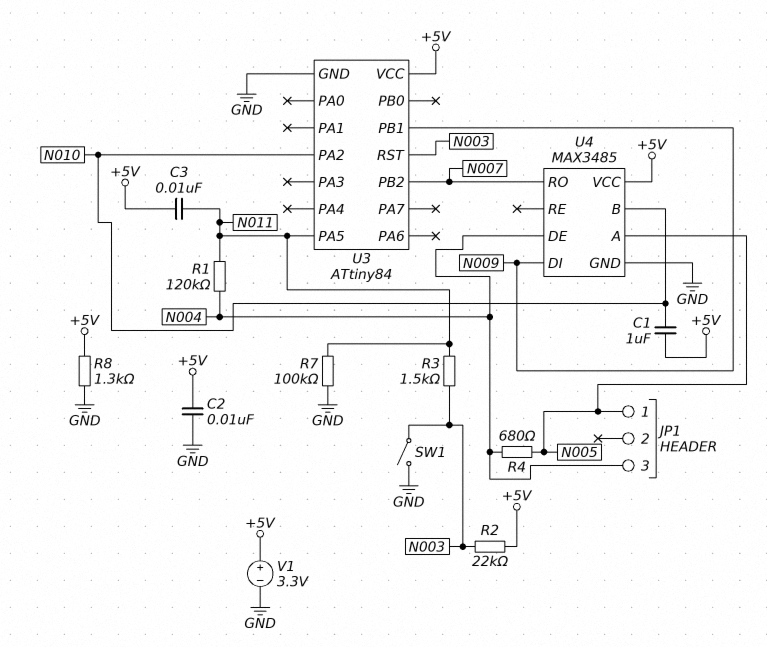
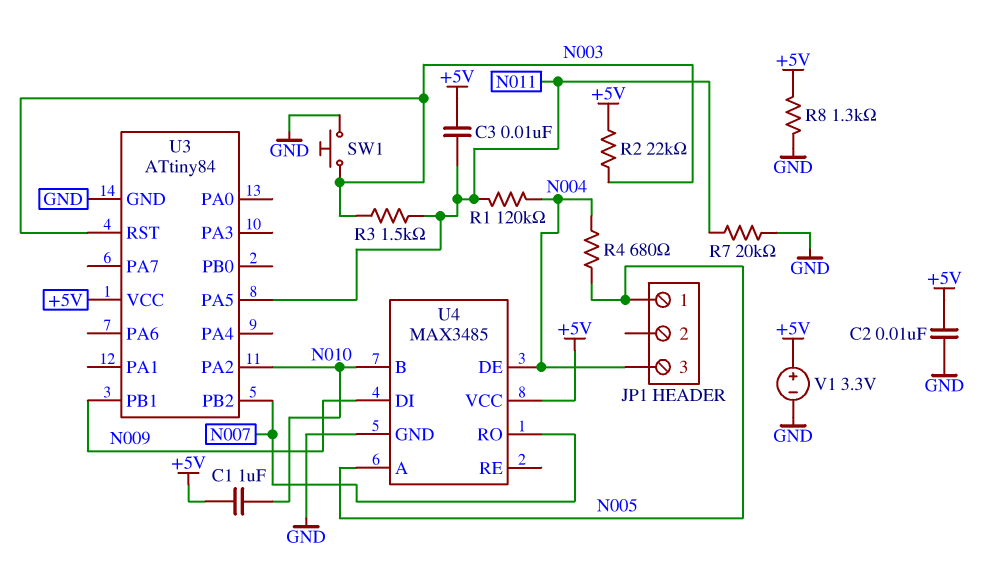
R7: 100k (GND, N011) -> 20k (GND, N011)
SW1: switch (GND, N003) -> button (GND, N003)

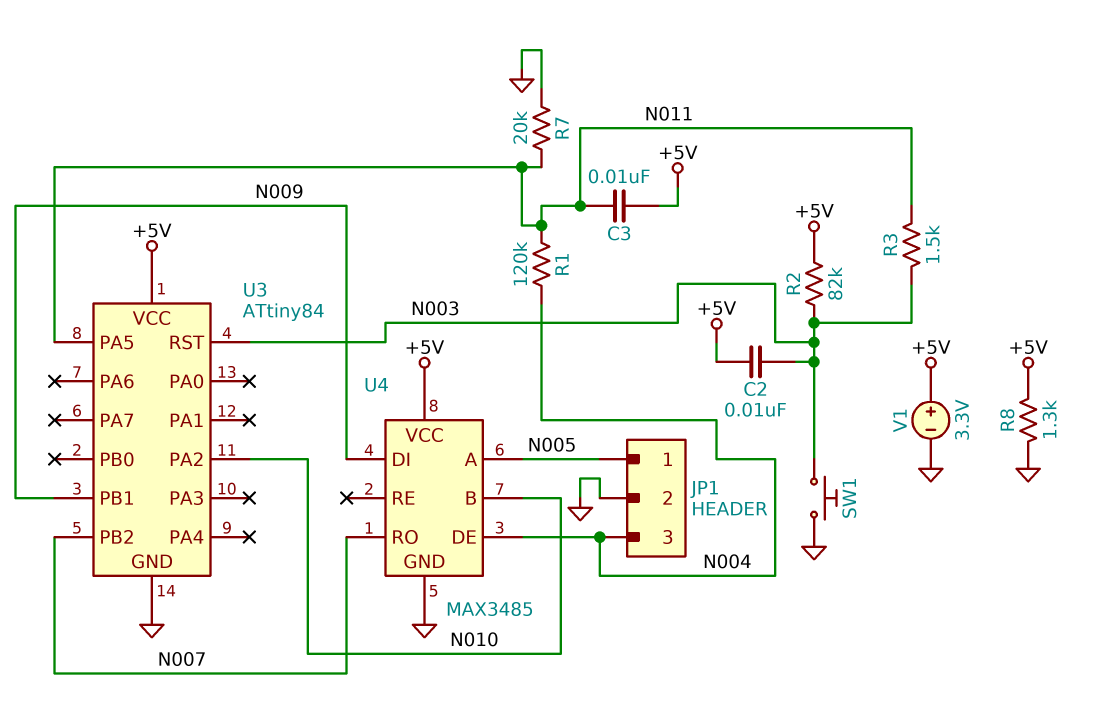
C1: 1uF (+5V, N010) -> none
C2: 10nF (+5V, GND) -> 10nF (+5V, N003)
JP1 pin 2: none -> GND
R2: 22k (+5V, N003) -> 82k (+5V, N003)
R4: 680 (N004, N005) -> none

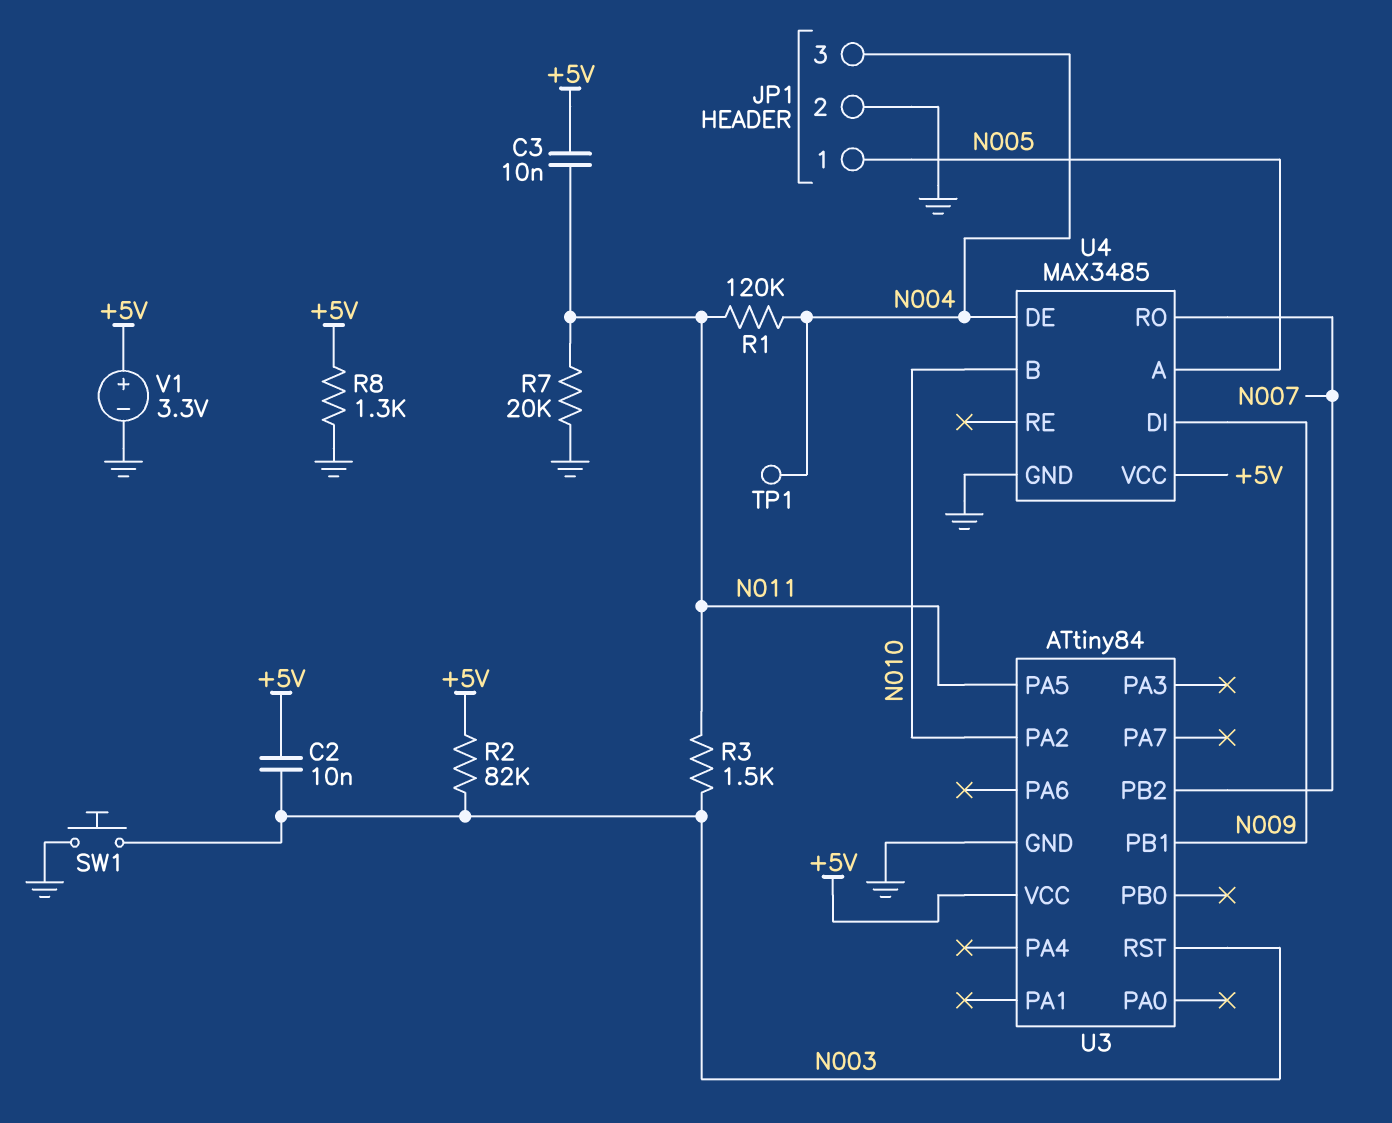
TP1: none -> test point (N004)

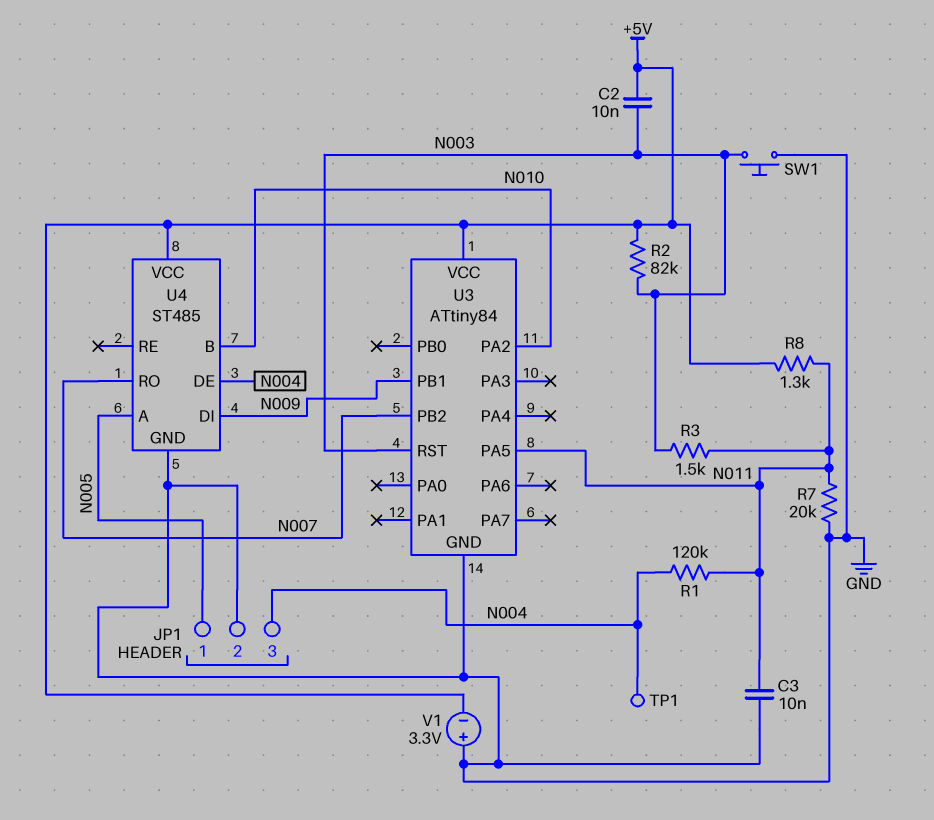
C3: 10nF (+5V, N011) -> 10nF (GND, N011)
R8: 1.3k (+5V, GND) -> 1.3k (+5V, N011)
U4: MAX3485 -> ST485
V1: 3.3V (plus +5V, minus GND) -> 3.3V (plus GND, minus +5V)

